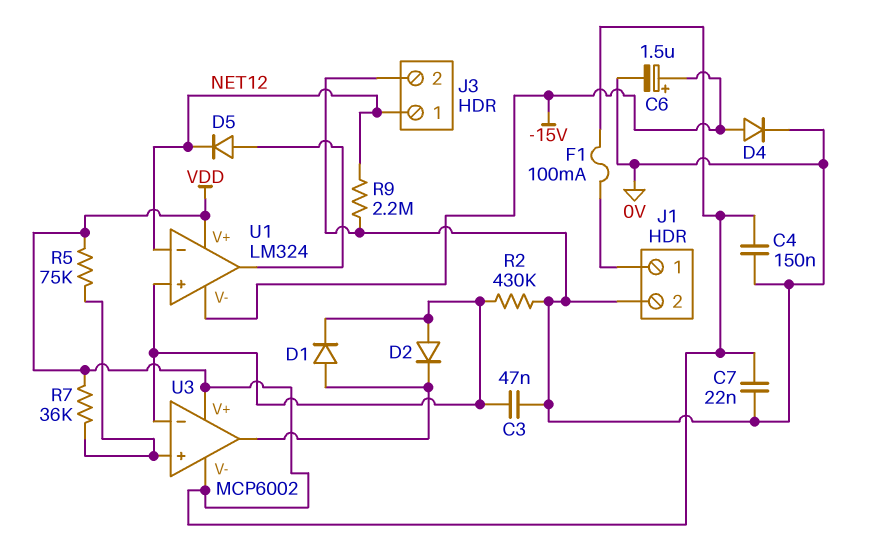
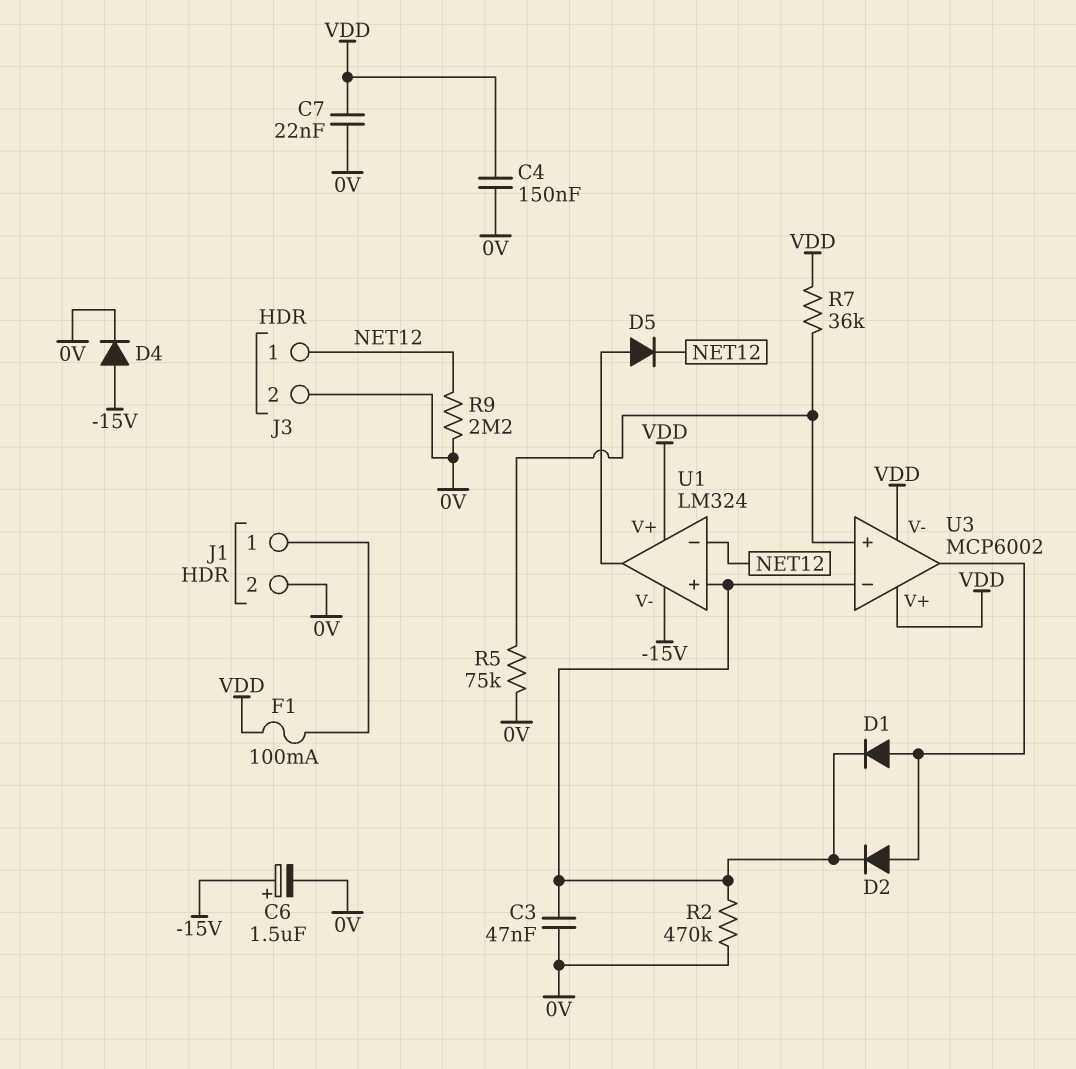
D2: diode (A U1/in+, K U3/out) -> diode (A U3/out, K U1/in+)
R2: 430k (0V, U1/in+) -> 470k (0V, U1/in+)
R5: 75k (U3/in+, VDD) -> 75k (0V, U3/in+)

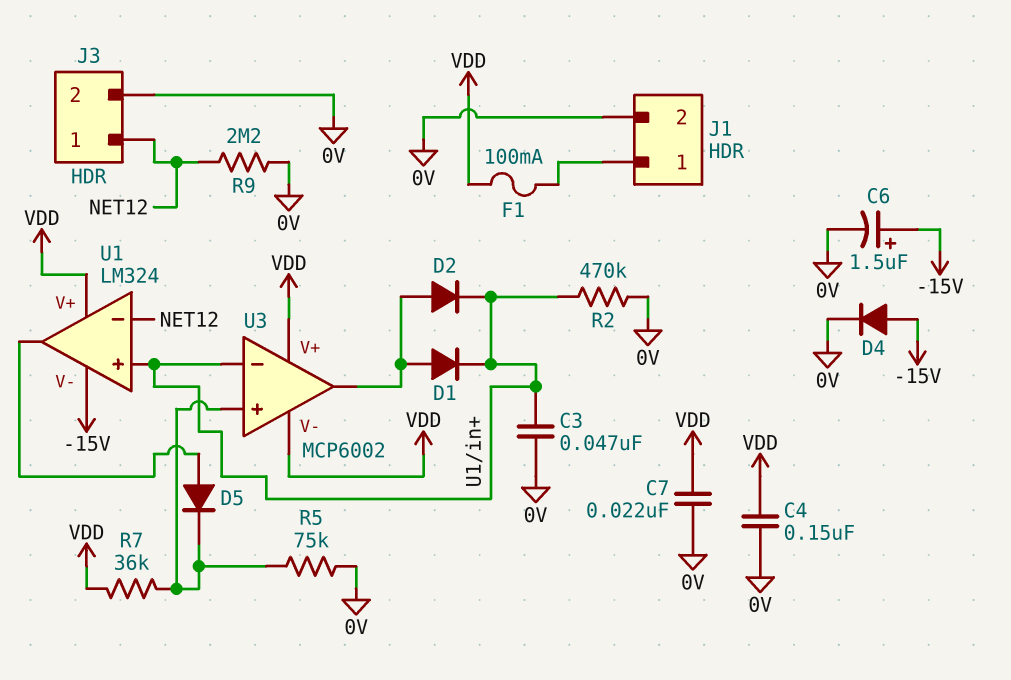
D5: diode (A U1/out, K NET12) -> diode (A U1/out, K U3/in+)

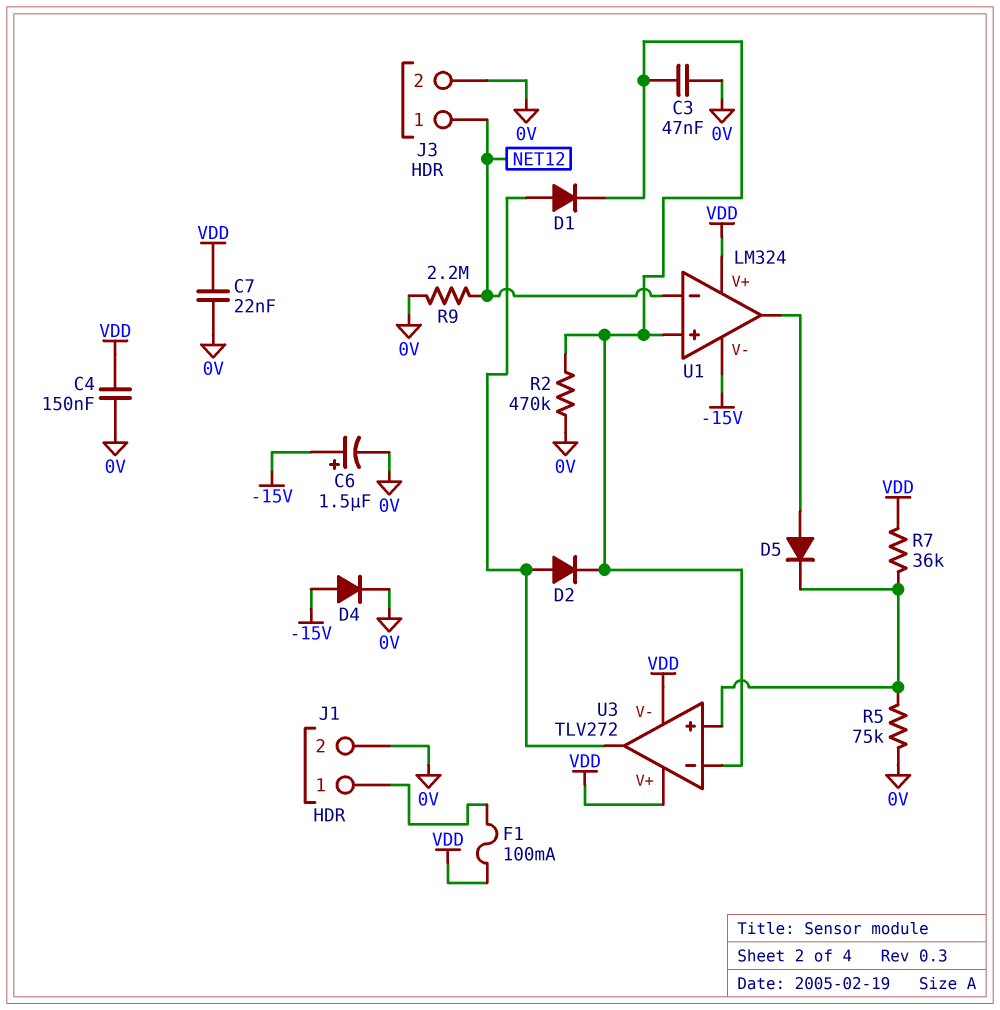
U3: MCP6002 -> TLV272

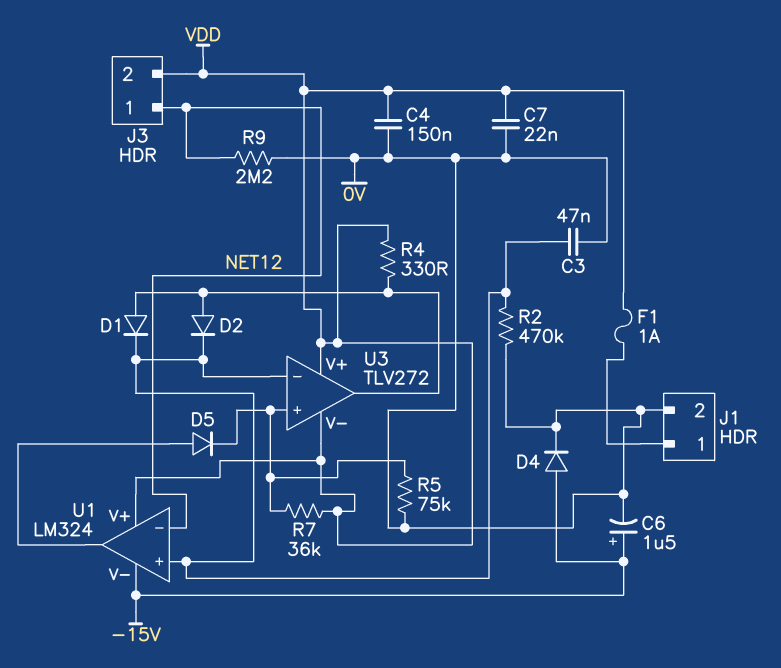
F1: 100mA (J1/1, VDD) -> 1A (J1/1, VDD)
J3 pin 2: 0V -> VDD
R4: none -> 330 (U3/out, VDD)

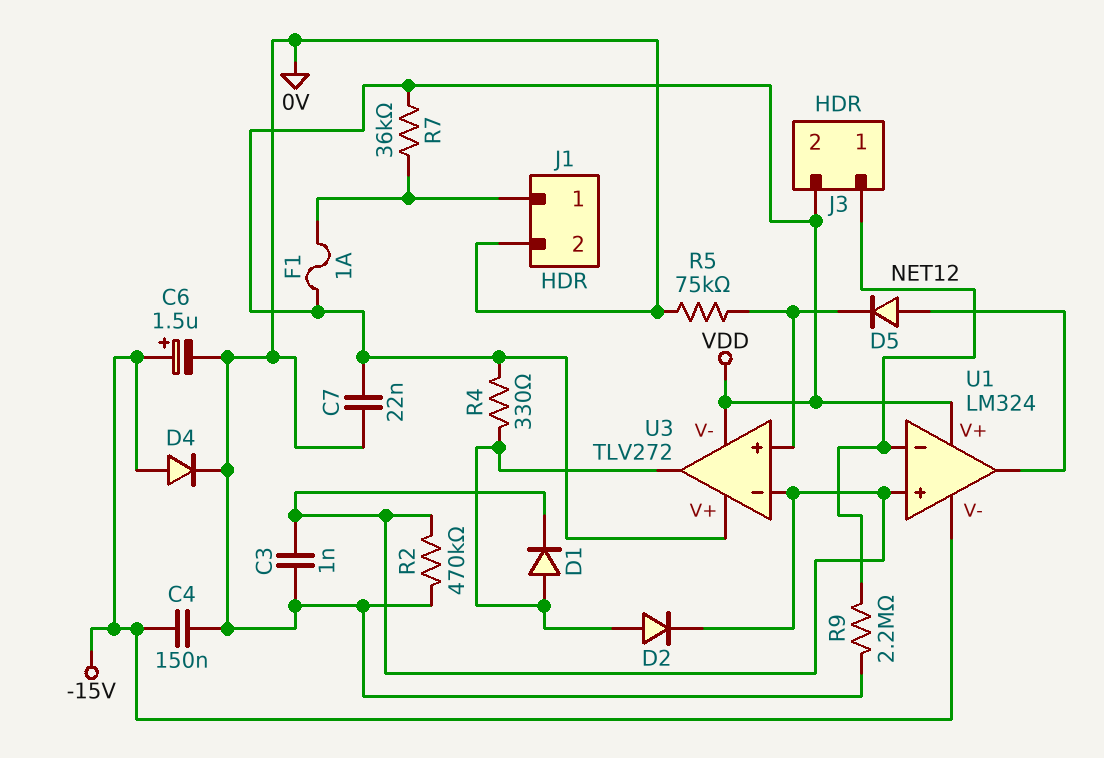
C3: 47nF (0V, U1/in+) -> 1nF (0V, U1/in+)
C4: 150nF (0V, VDD) -> 150nF (-15V, 0V)
R7: 36k (U3/in+, VDD) -> 36k (J1/1, VDD)

